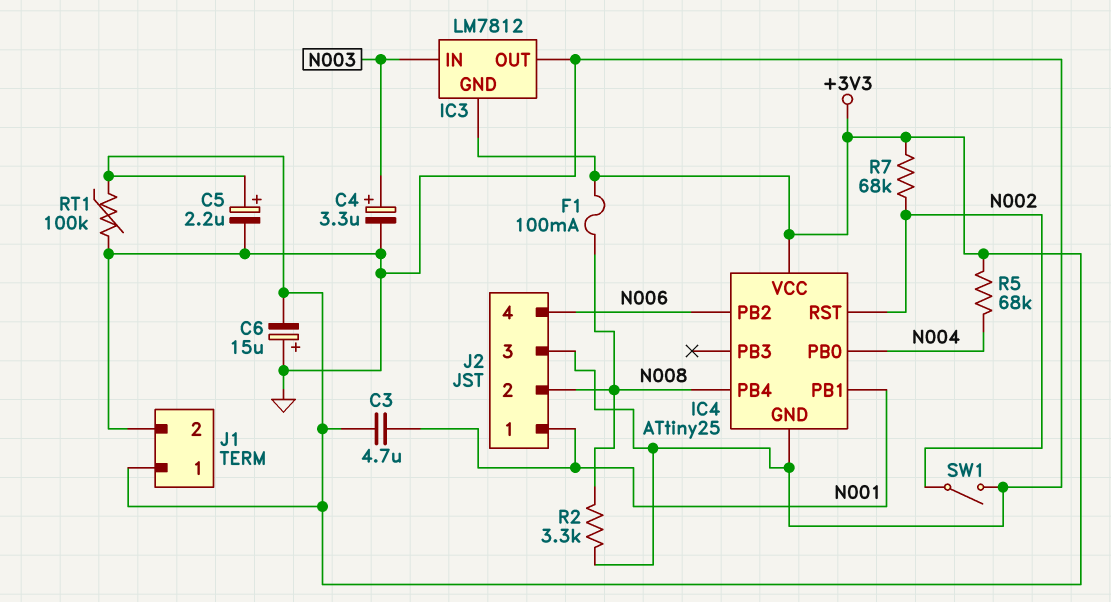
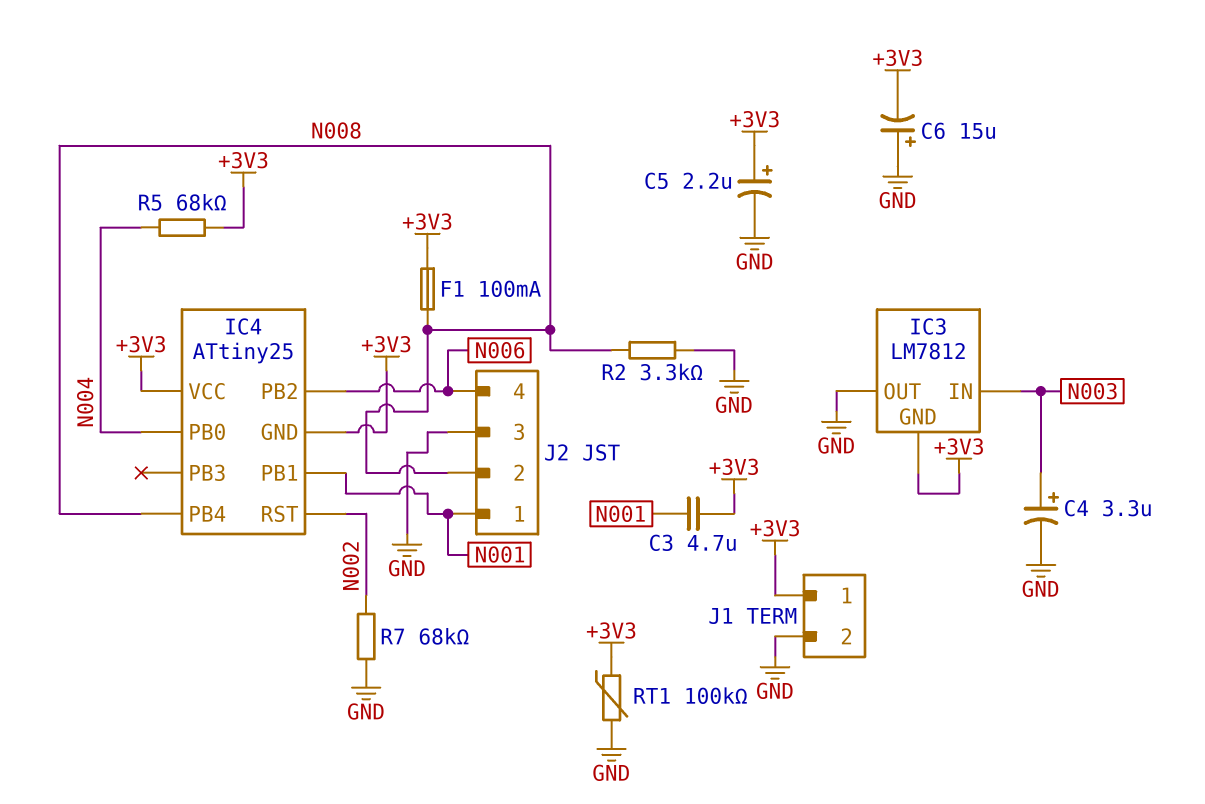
IC4 pin GND: GND -> +3V3
R7: 68k (+3V3, N002) -> 68k (GND, N002)
SW1: switch (GND, N002) -> none

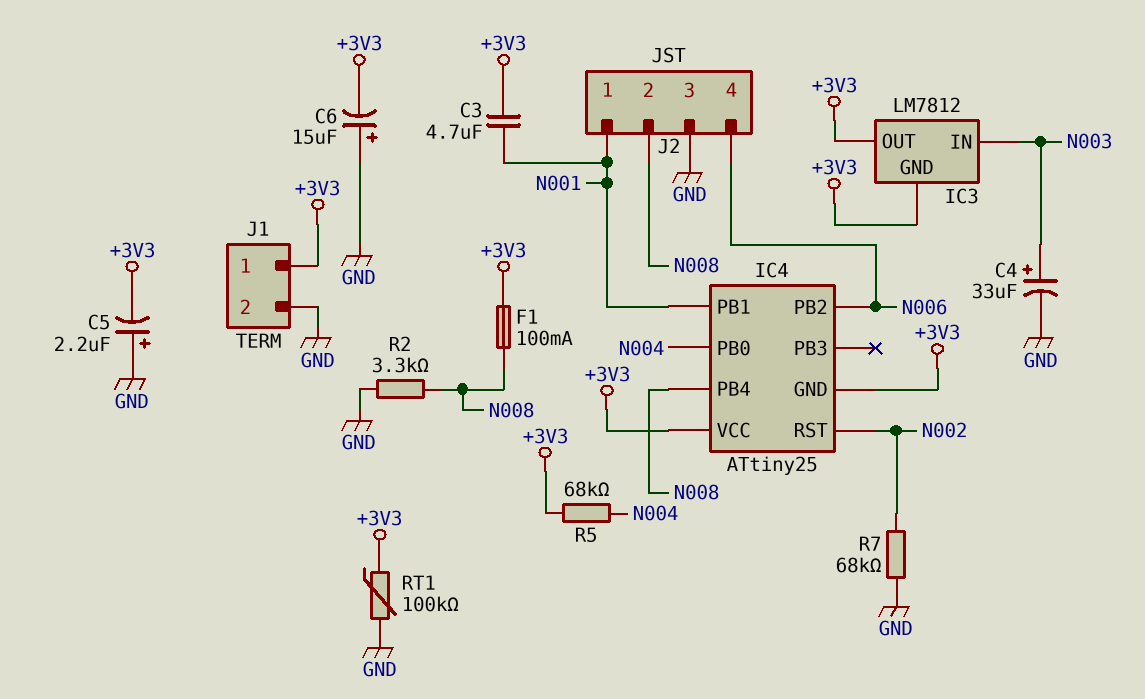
C4: 3.3uF (plus N003, minus GND) -> 33uF (plus N003, minus GND)
C5: 2.2uF (plus +3V3, minus GND) -> 2.2uF (plus GND, minus +3V3)
IC3 pin OUT: GND -> +3V3

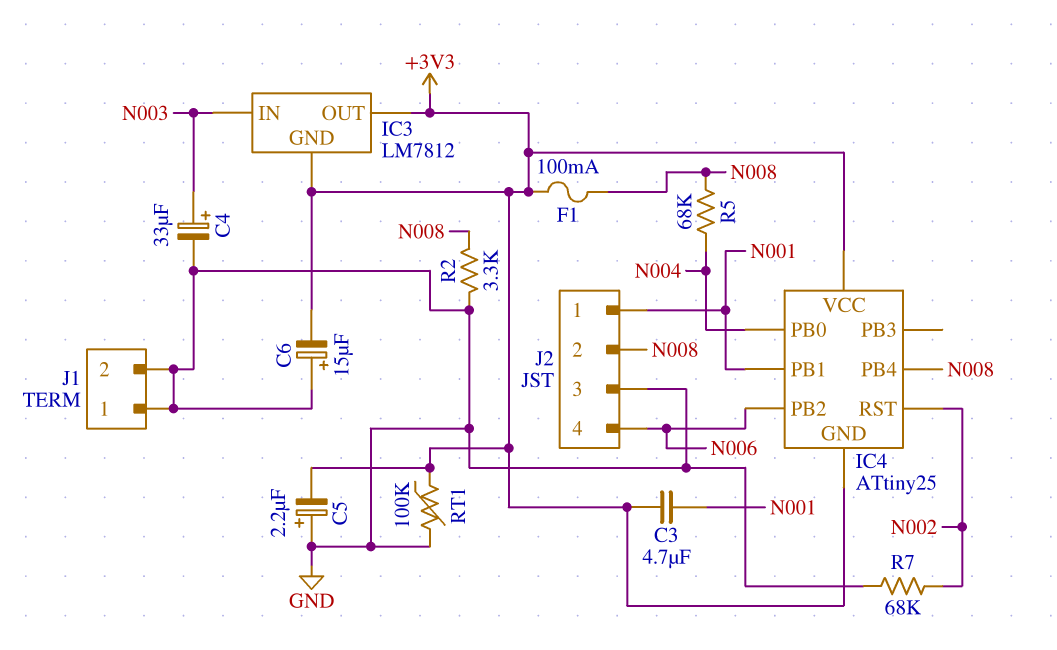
J1 pin 1: +3V3 -> GND
R5: 68k (+3V3, N004) -> 68k (N004, N008)

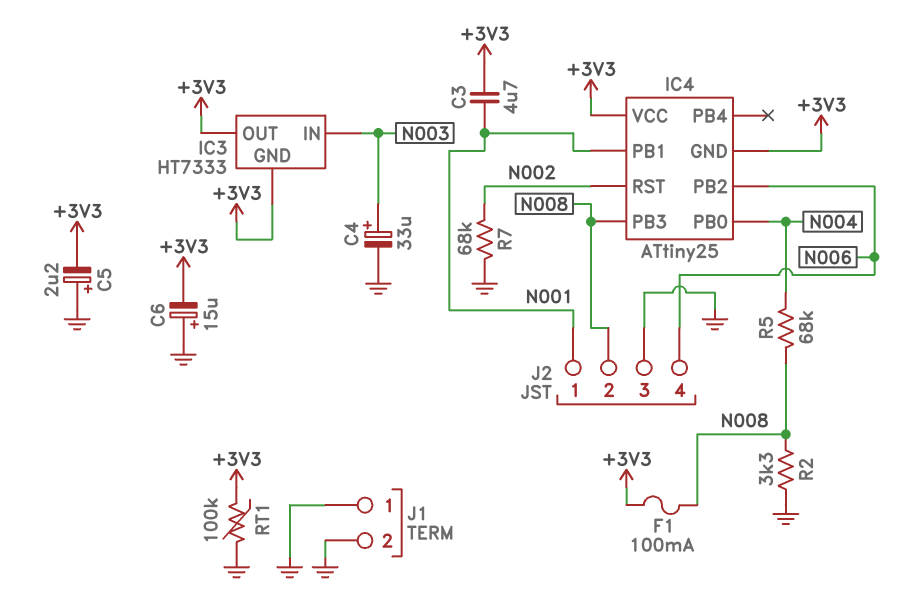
IC3: LM7812 -> HT7333
IC4 pin PB3: none -> N008
IC4 pin PB4: N008 -> none

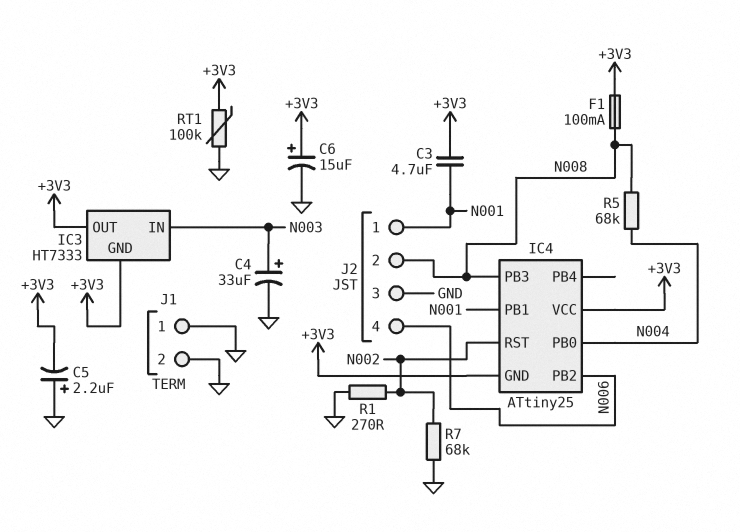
C6: 15uF (plus GND, minus +3V3) -> 15uF (plus +3V3, minus GND)
R1: none -> 270 (GND, N002)
R2: 3.3k (GND, N008) -> none

